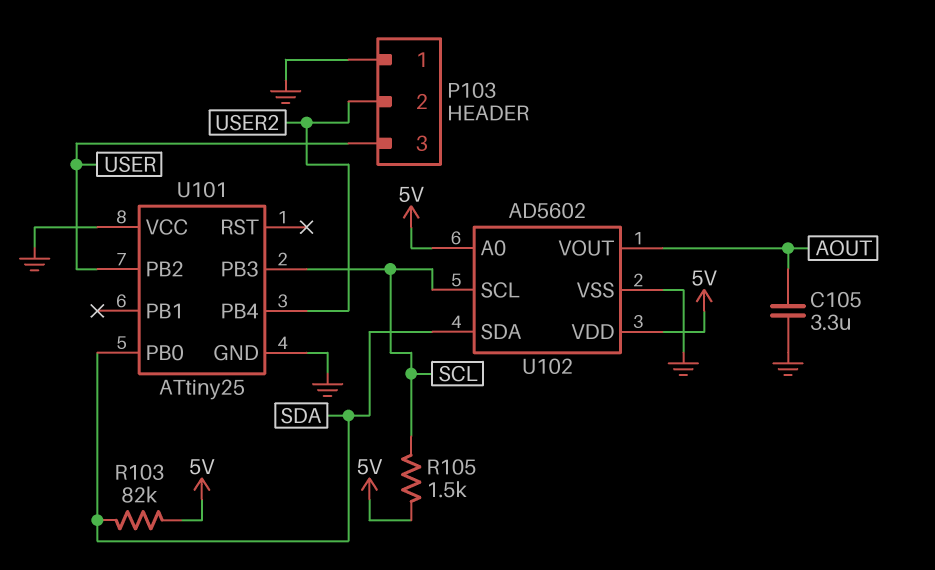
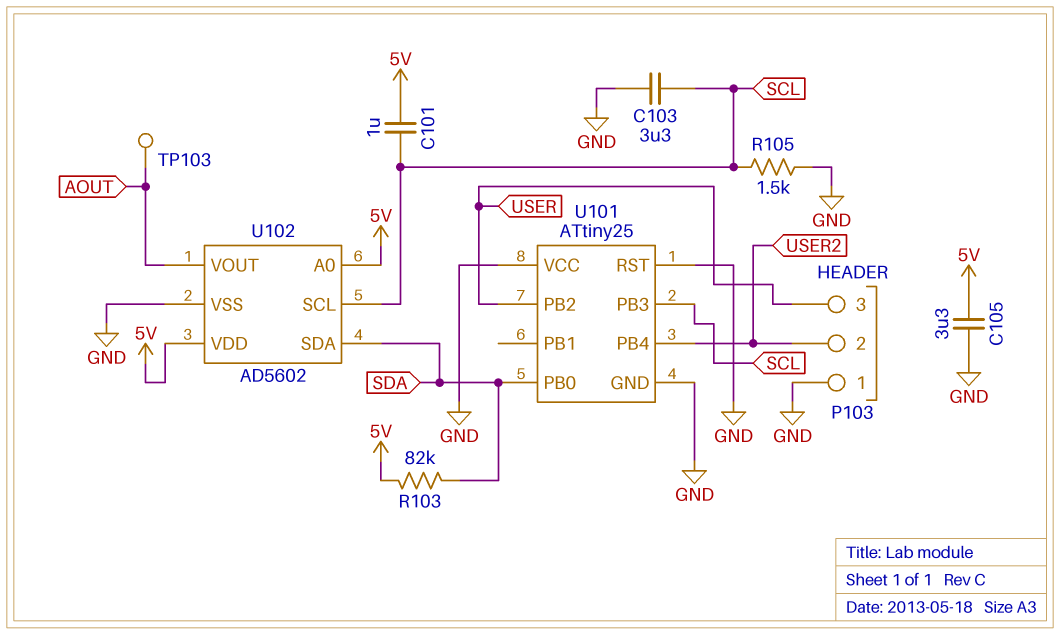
C101: none -> 1uF (5V, SCL)
C103: none -> 3.3uF (GND, SCL)
C105: 3.3uF (AOUT, GND) -> 3.3uF (5V, GND)
R105: 1.5k (5V, SCL) -> 1.5k (GND, SCL)
TP103: none -> test point (AOUT)
U101 pin RST: none -> GND

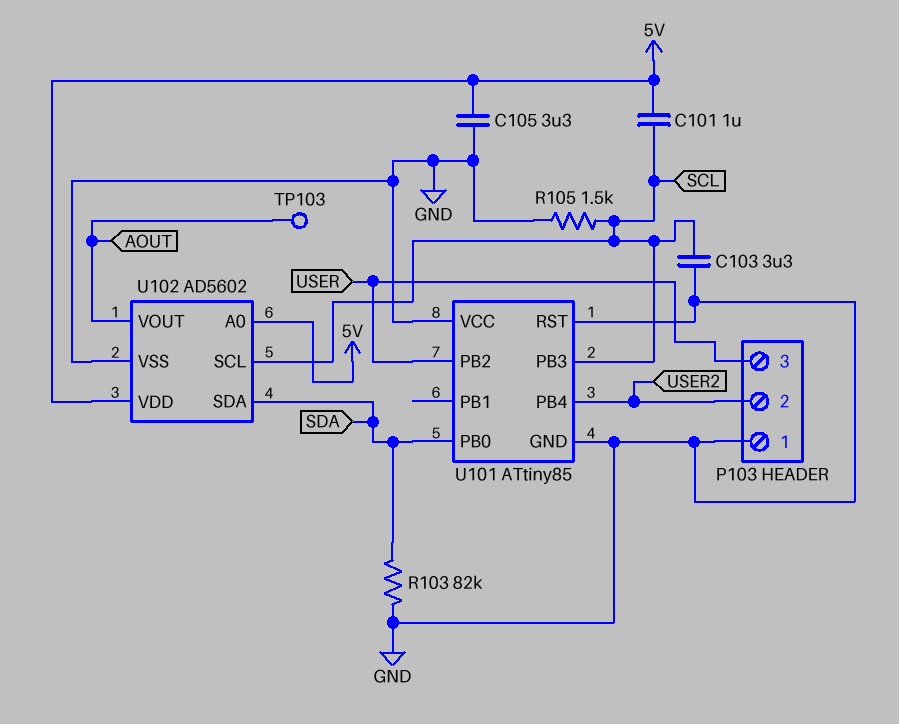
R103: 82k (5V, SDA) -> 82k (GND, SDA)
U101: ATtiny25 -> ATtiny85

